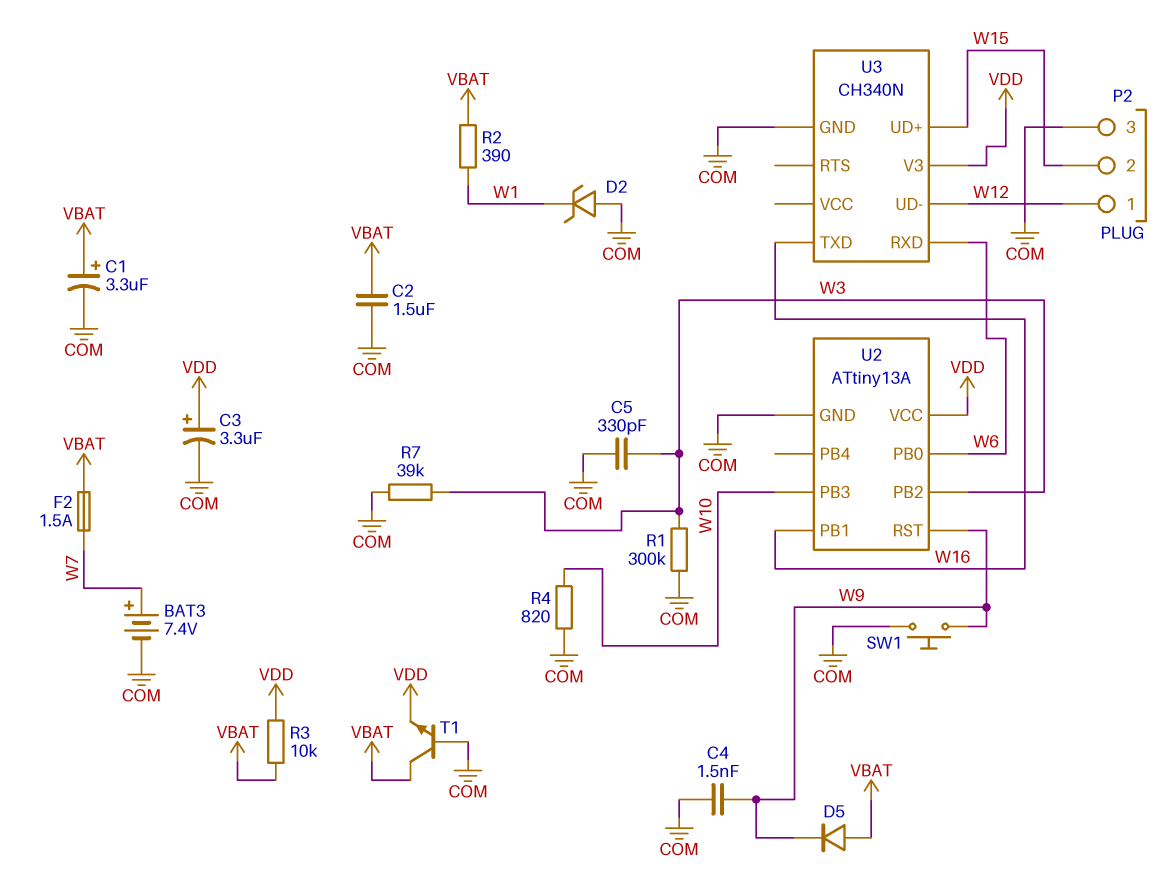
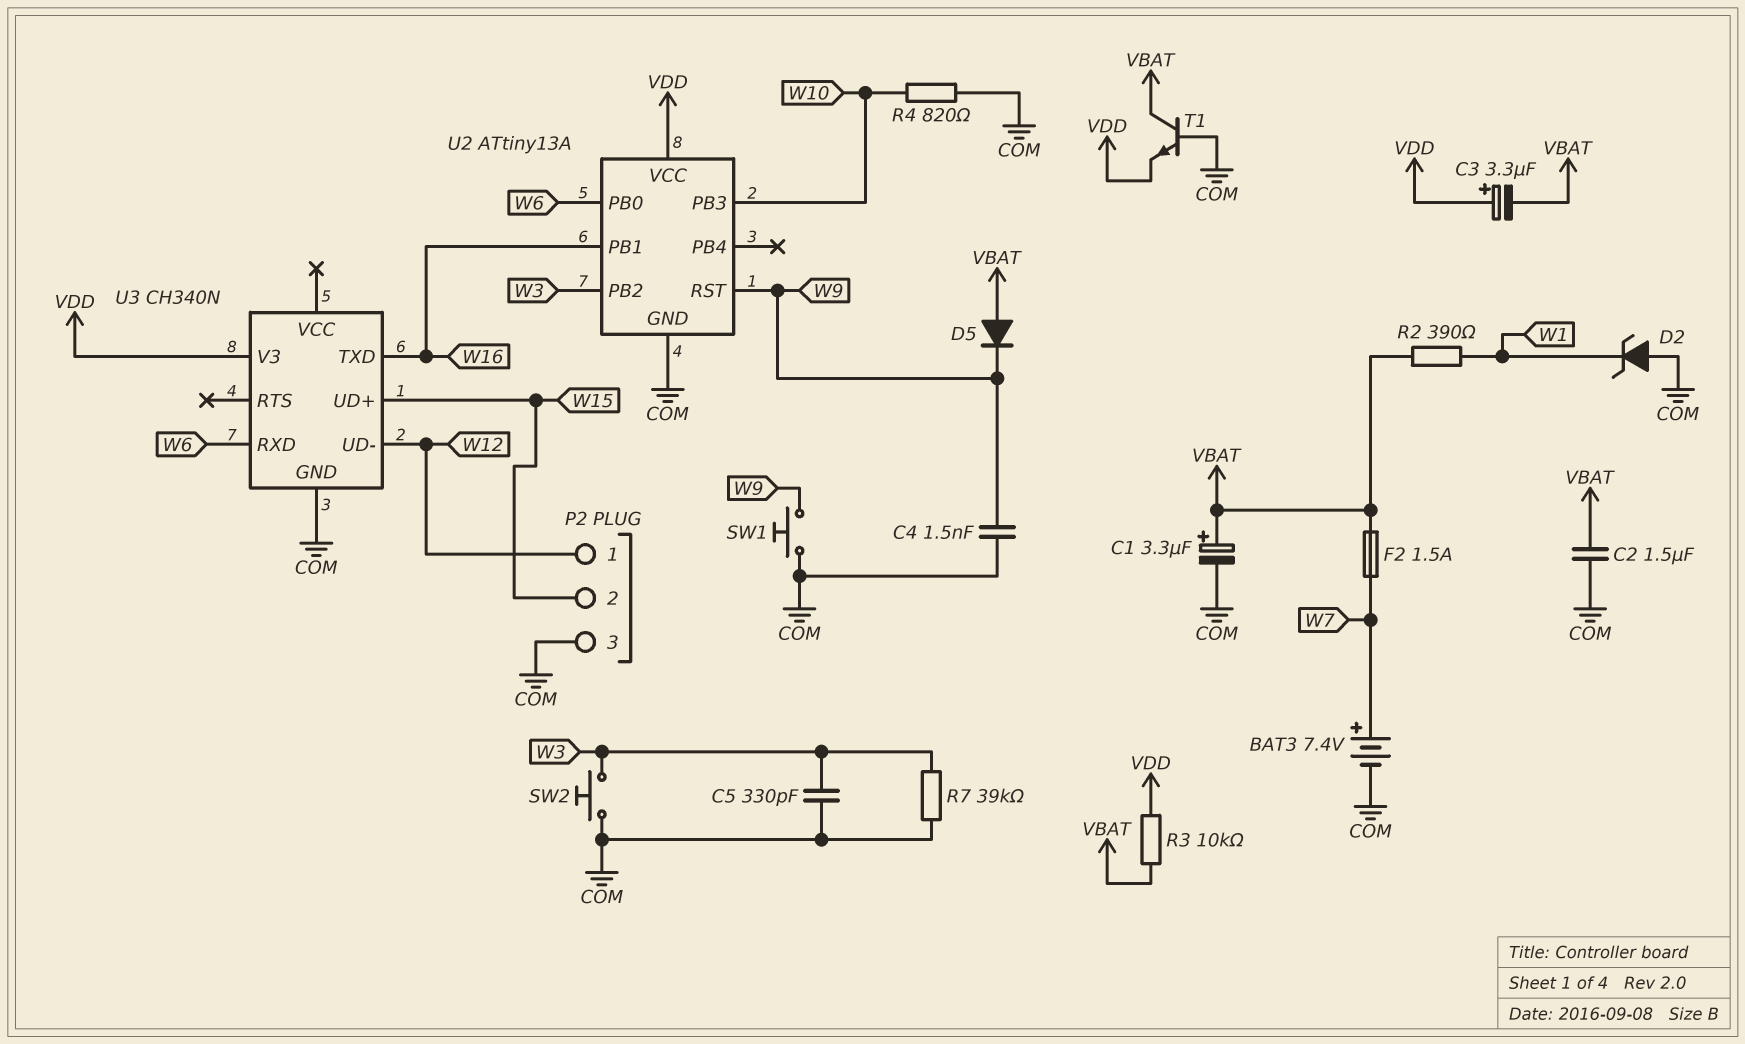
C3: 3.3uF (plus VDD, minus COM) -> 3.3uF (plus VDD, minus VBAT)
R1: 300k (COM, W3) -> none
SW2: none -> button (COM, W3)

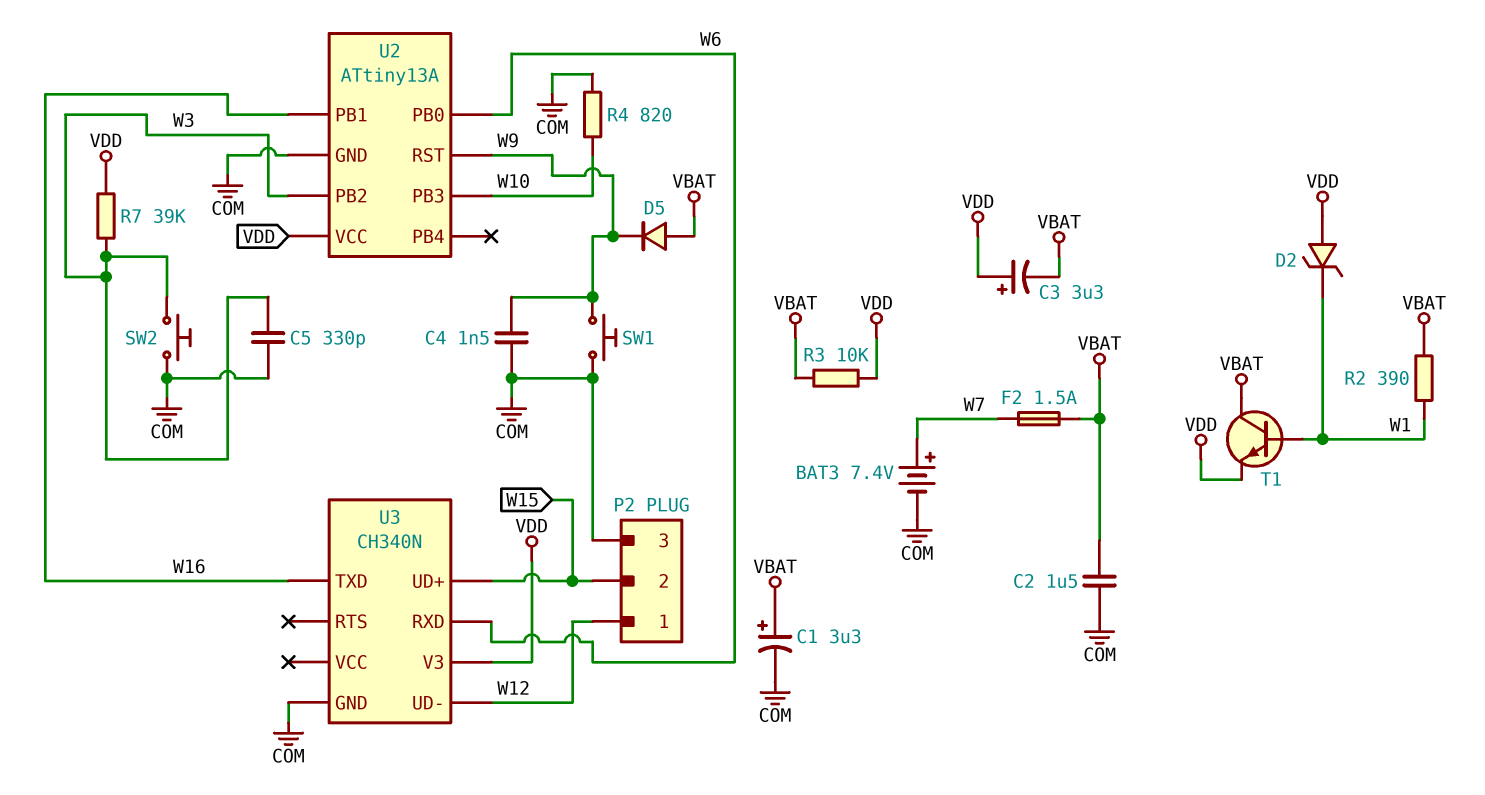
D2: zener (A COM, K W1) -> zener (A VDD, K W1)
R7: 39k (COM, W3) -> 39k (VDD, W3)
T1: NPN (B COM, C VBAT, E VDD) -> NPN (B W1, C VBAT, E VDD)

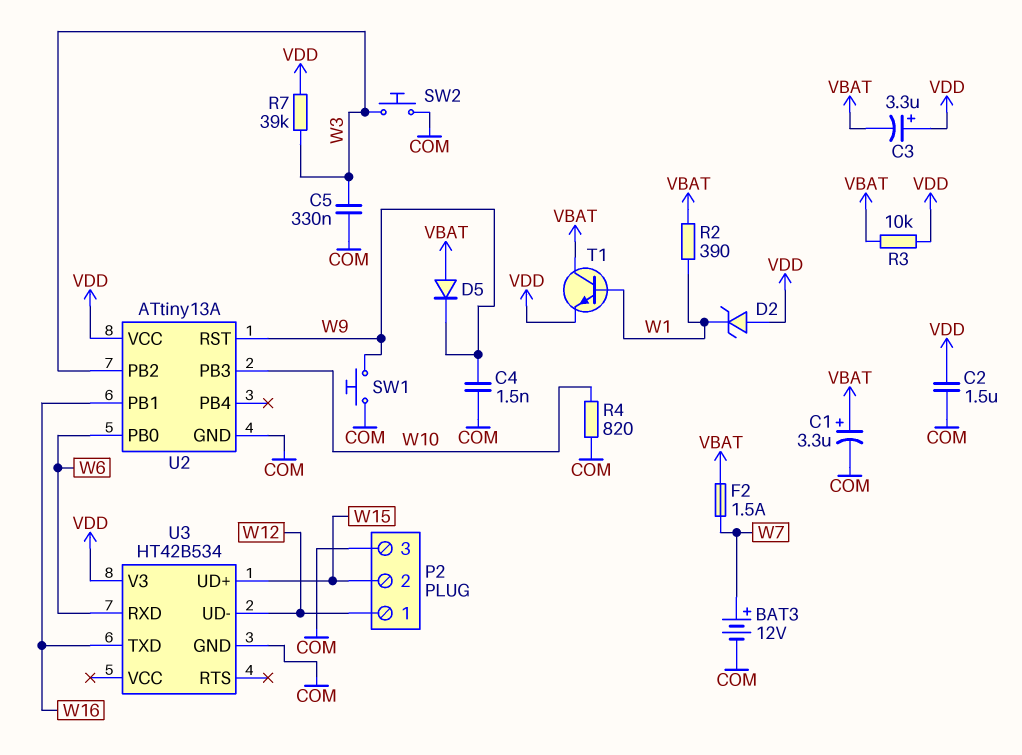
BAT3: 7.4V (plus W7, minus COM) -> 12V (plus W7, minus COM)
C2: 1.5uF (COM, VBAT) -> 1.5uF (COM, VDD)
C5: 330pF (COM, W3) -> 330nF (COM, W3)
U3: CH340N -> HT42B534

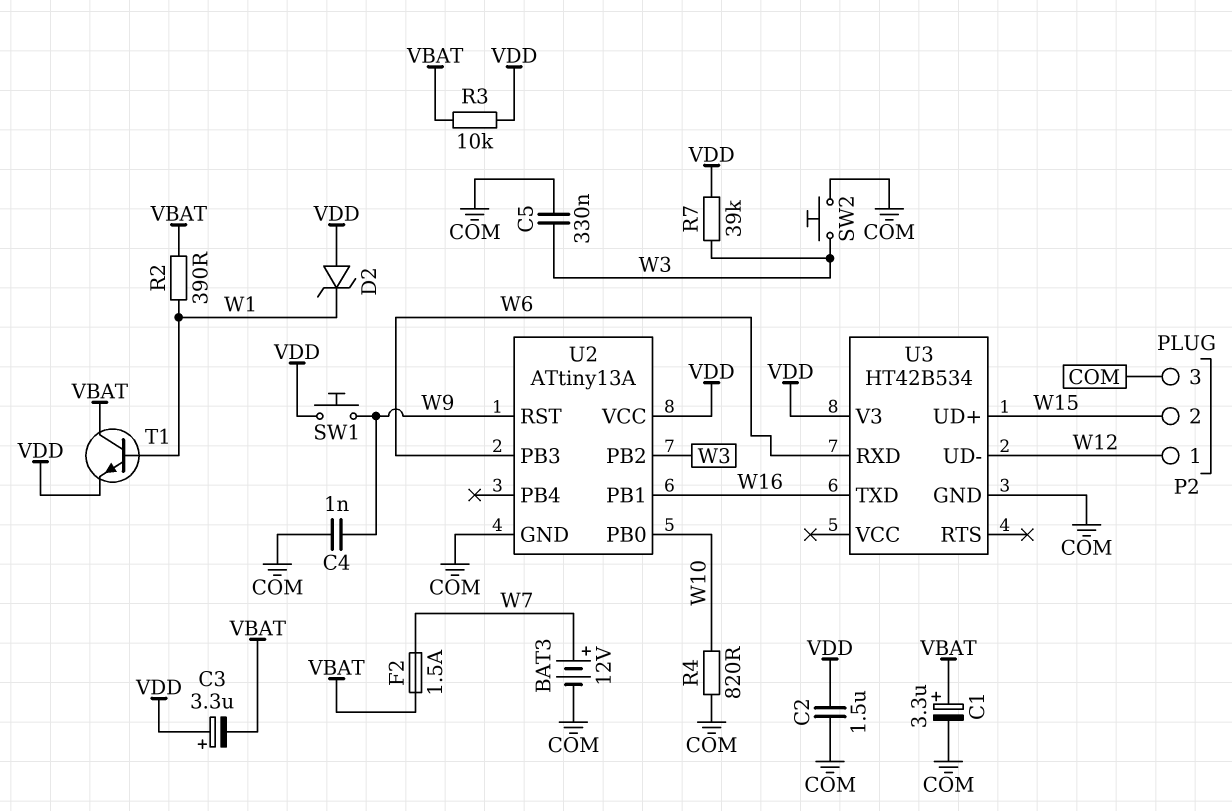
C4: 1.5nF (COM, W9) -> 1nF (COM, W9)
D5: diode (A VBAT, K W9) -> none
SW1: button (COM, W9) -> button (VDD, W9)
U2 pin PB0: W6 -> W10
U2 pin PB3: W10 -> W6

